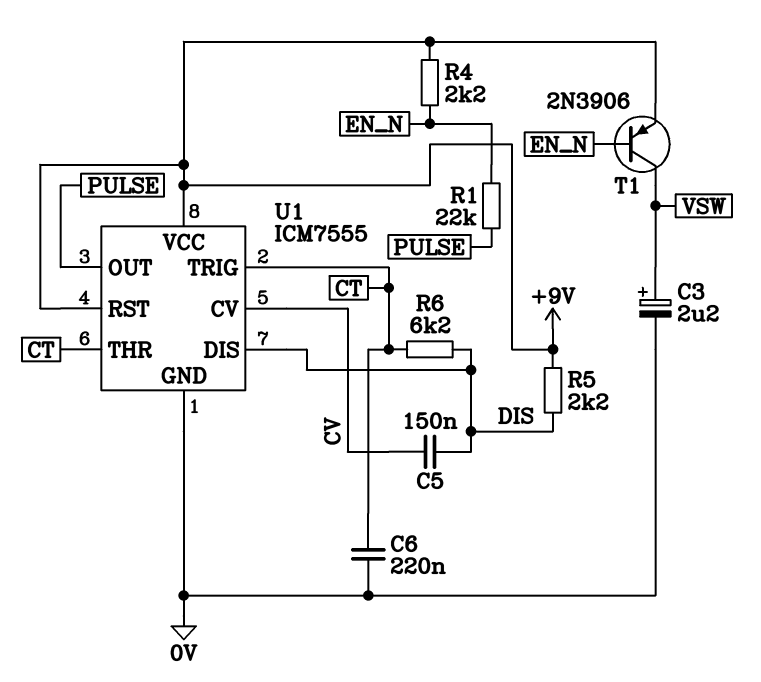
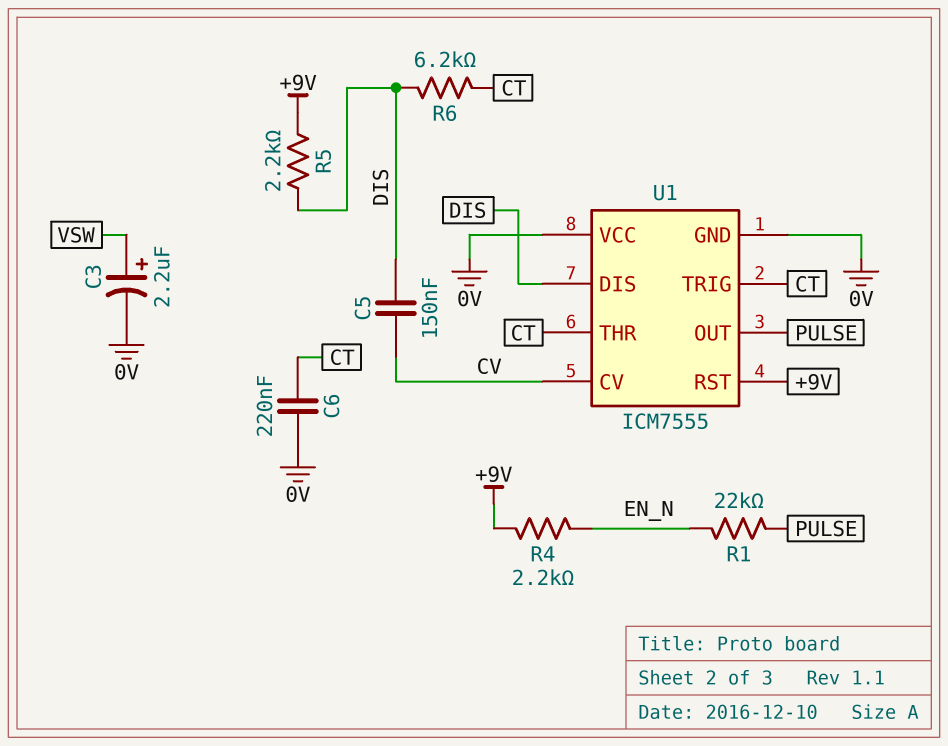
T1: PNP 2N3906 (B EN_N, C VSW, E +9V) -> none
U1 pin VCC: +9V -> 0V

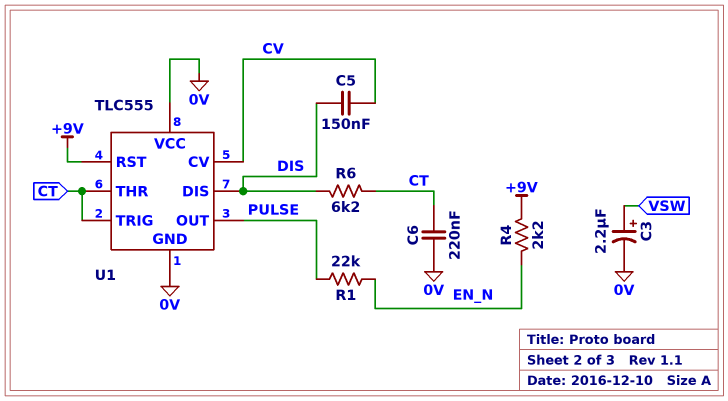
R5: 2.2k (+9V, DIS) -> none
U1: ICM7555 -> TLC555

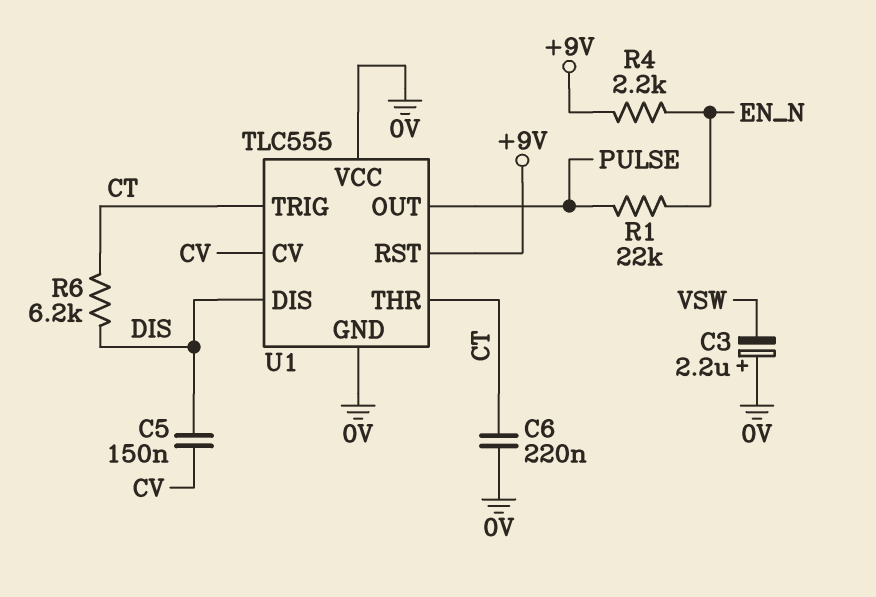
C3: 2.2uF (plus VSW, minus 0V) -> 2.2uF (plus 0V, minus VSW)

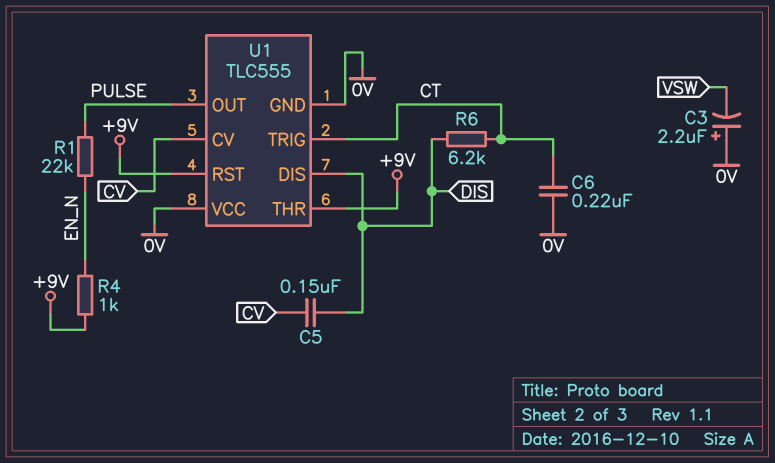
R4: 2.2k (+9V, EN_N) -> 1k (+9V, EN_N)
U1 pin THR: CT -> +9V

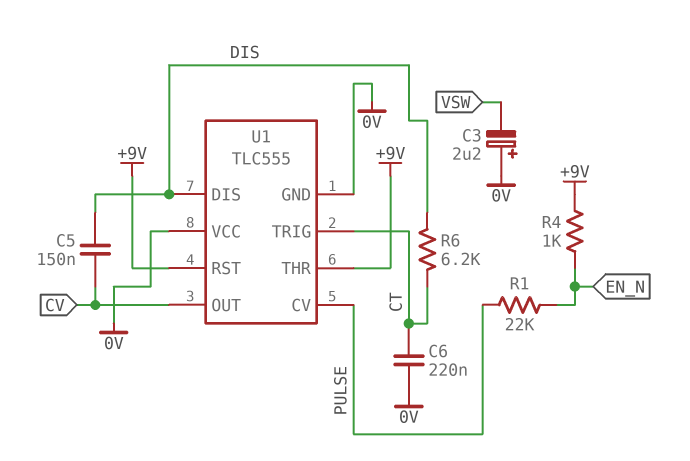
U1 pin CV: CV -> PULSE
U1 pin OUT: PULSE -> CV

